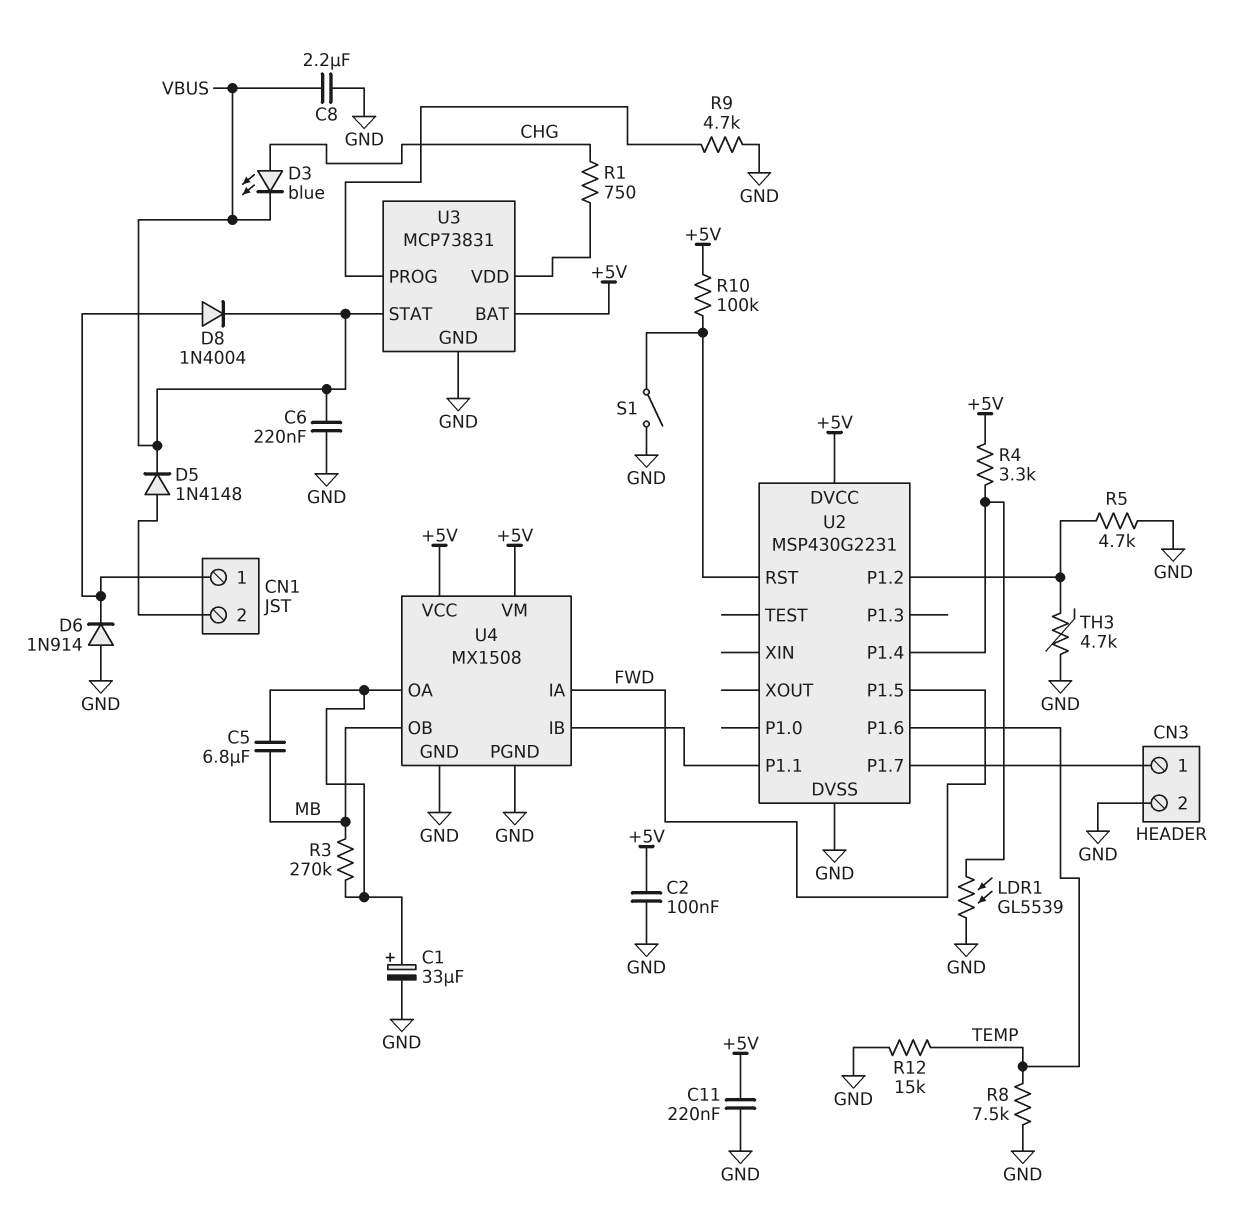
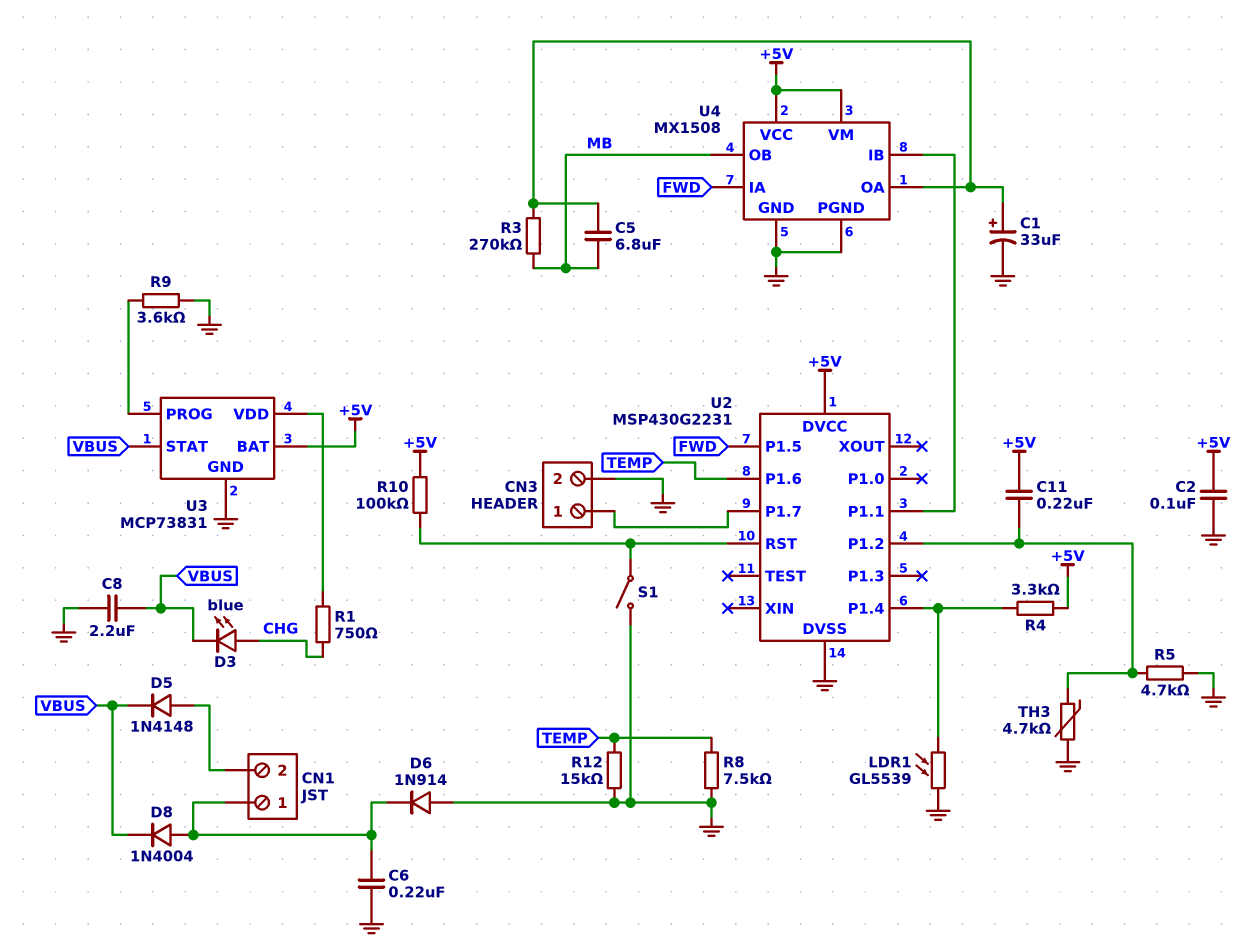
C6: 220nF (GND, VBUS) -> 220nF (CN1/1, GND)
C11: 220nF (+5V, GND) -> 220nF (+5V, U2/P1.2)
R9: 4.7k (GND, U3/PROG) -> 3.6k (GND, U3/PROG)

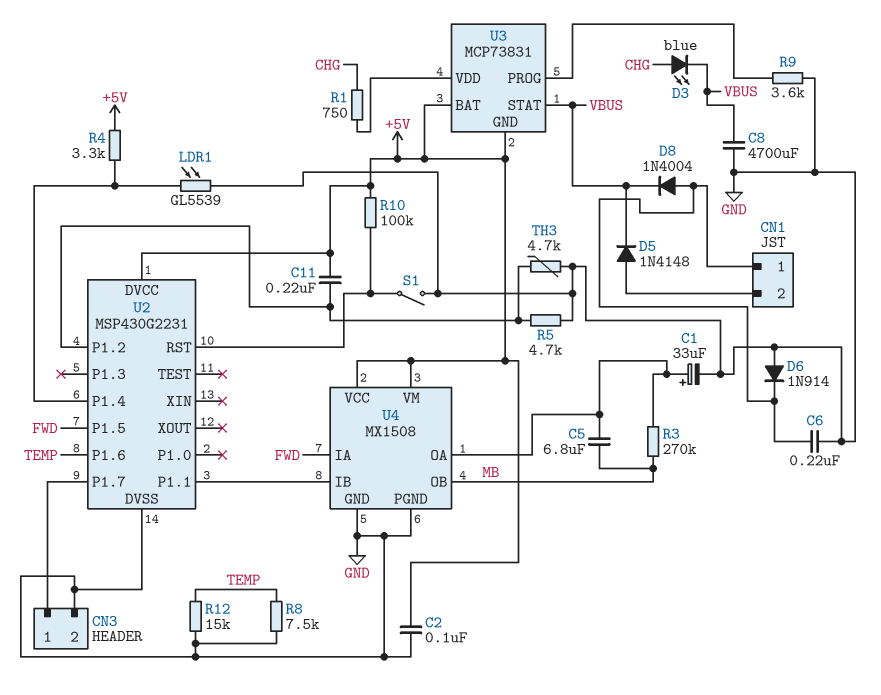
C8: 2.2uF (GND, VBUS) -> 4700uF (GND, VBUS)
U3 pin GND: GND -> +5V

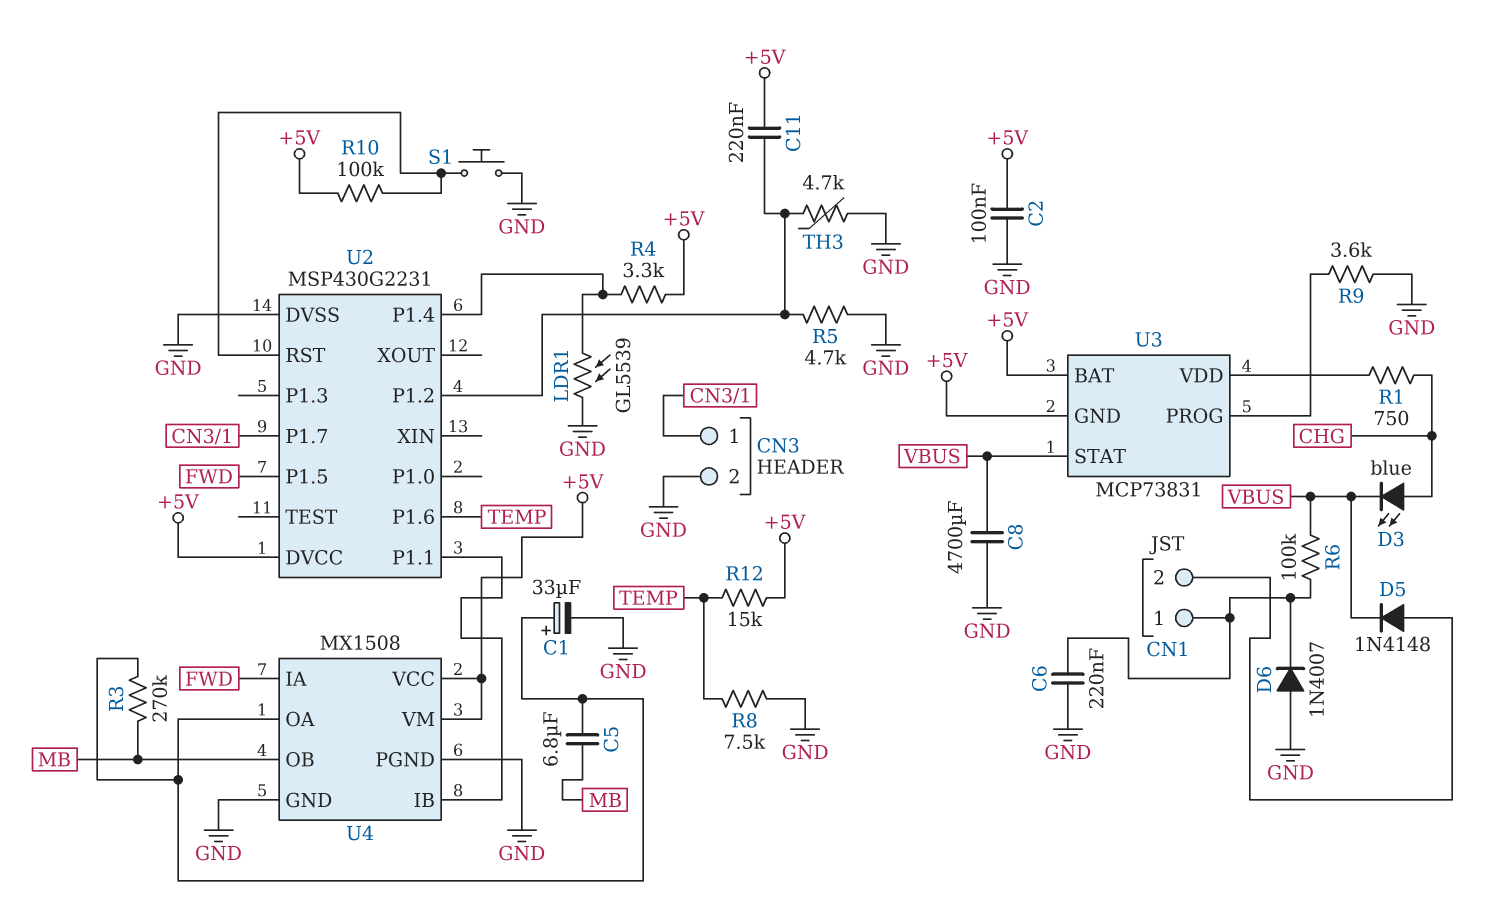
D6: diode 1N914 (A GND, K CN1/1) -> diode 1N4007 (A GND, K CN1/1)
D8: diode 1N4004 (A CN1/1, K VBUS) -> none
R6: none -> 100k (CN1/1, VBUS)
R12: 15k (GND, TEMP) -> 15k (+5V, TEMP)
S1: switch (GND, U2/RST) -> button (GND, U2/RST)

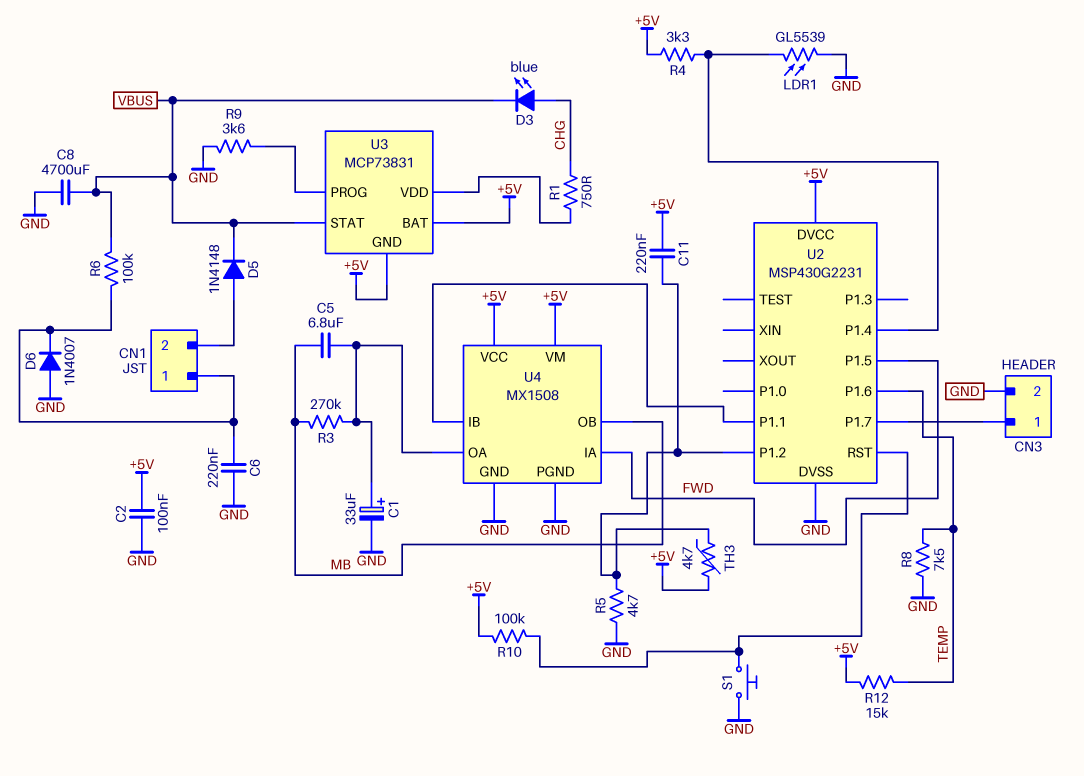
TH3: 4.7k (GND, U2/P1.2) -> 4.7k (+5V, U2/P1.2)

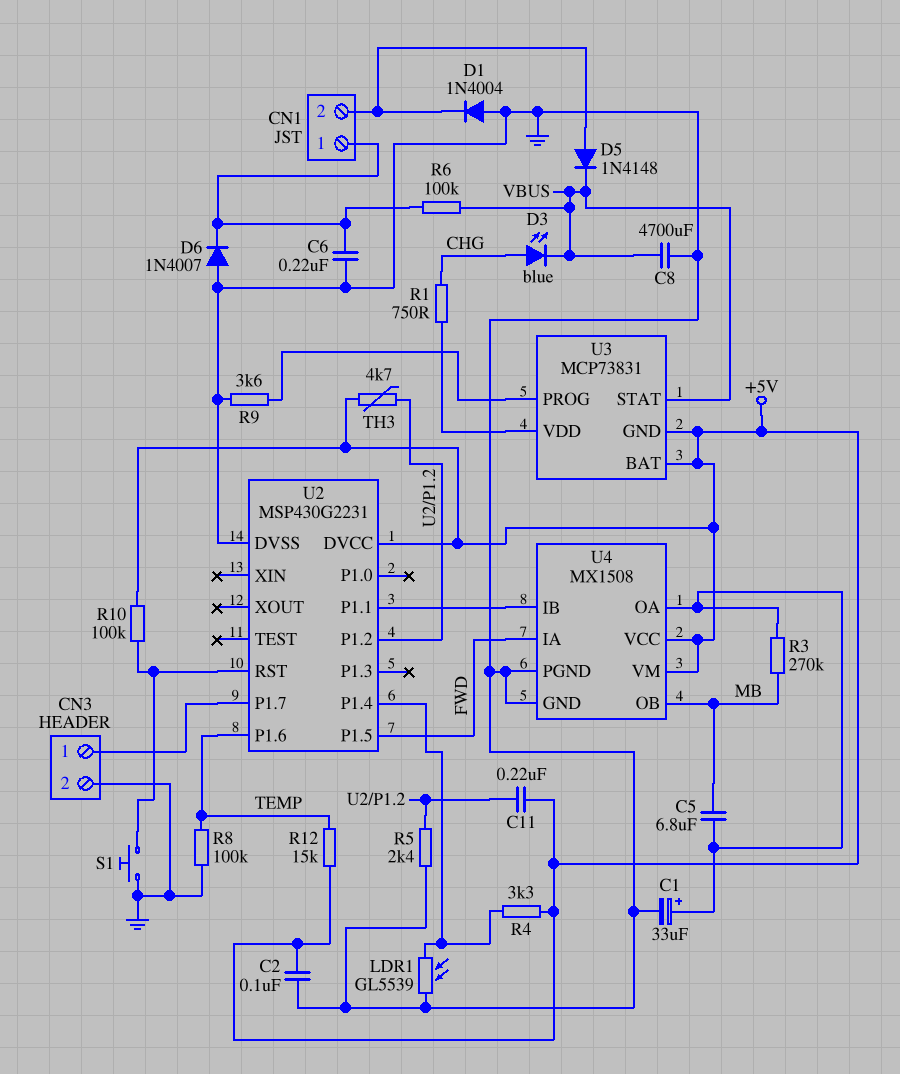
D1: none -> diode 1N4004 (A GND, K CN1/2)
R5: 4.7k (GND, U2/P1.2) -> 2.4k (GND, U2/P1.2)
R8: 7.5k (GND, TEMP) -> 100k (GND, TEMP)

